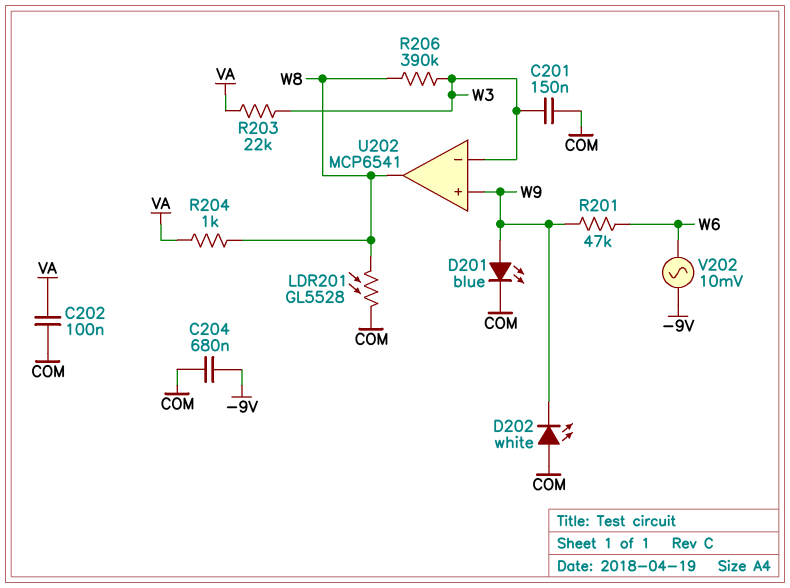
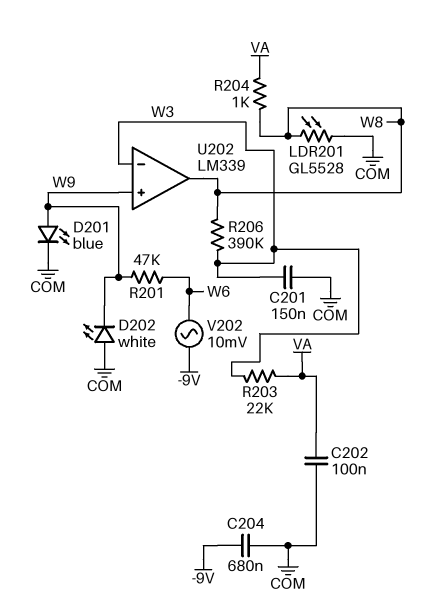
U202: MCP6541 -> LM339

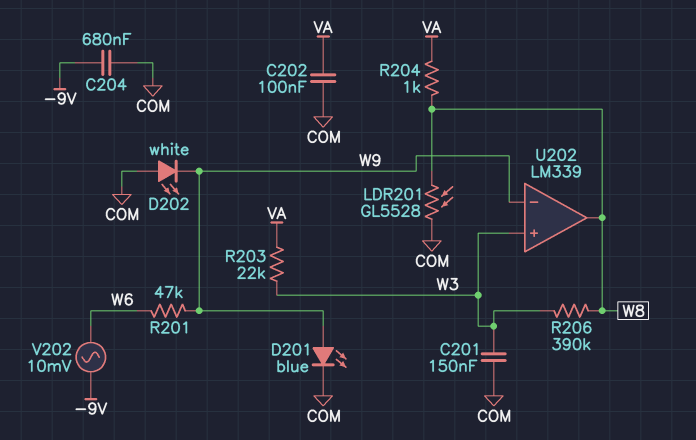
U202 pin in+: W9 -> W3
U202 pin in-: W3 -> W9

